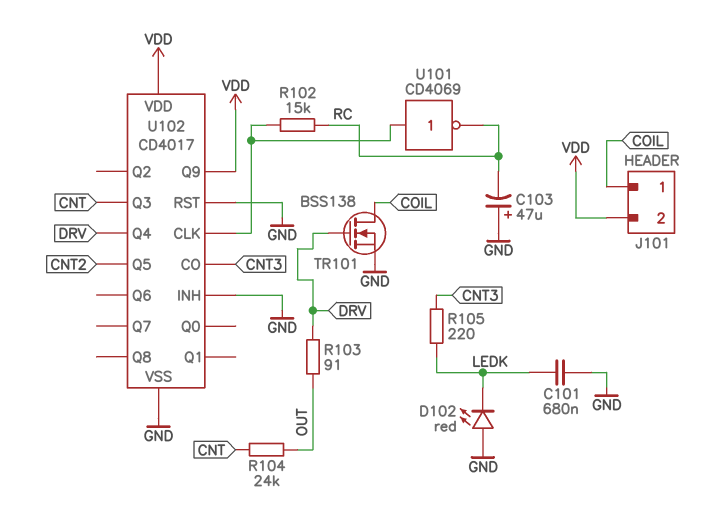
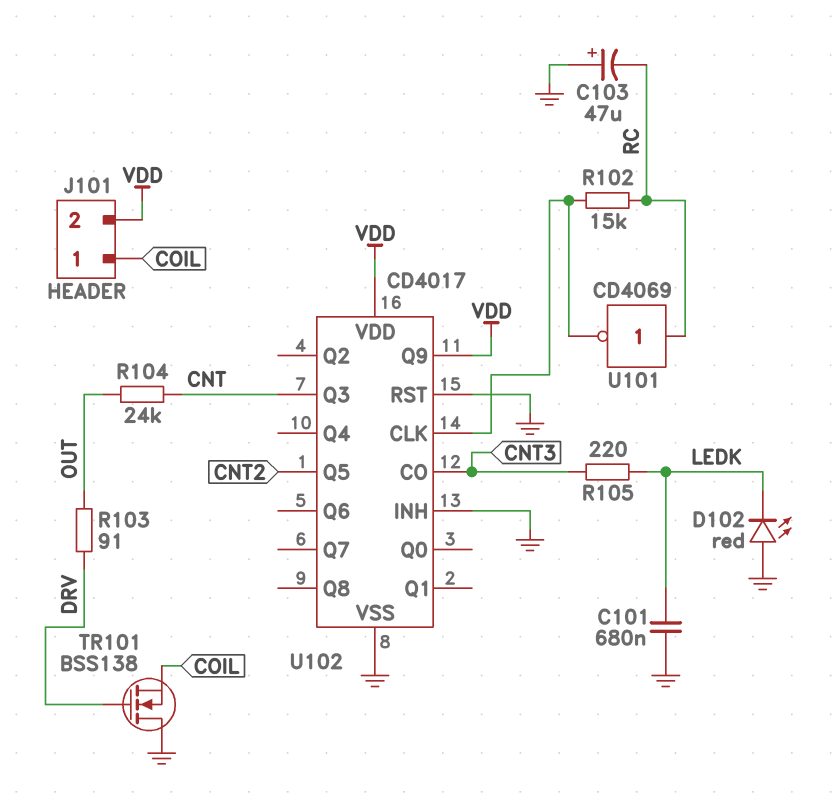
TR101: NMOS BSS138 (G DRV, D COIL, S GND) -> NMOS BSS138 (G DRV, D GND, S COIL)
U101: NOT CD4069 (in U102/CLK, out RC) -> NOT CD4069 (in RC, out U102/CLK)
U102 pin Q4: DRV -> none

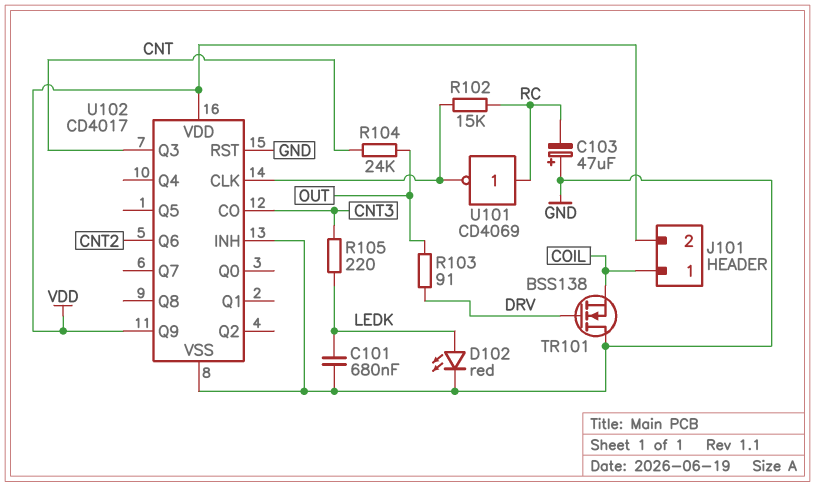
D102: LED red (A GND, K LEDK) -> LED red (A LEDK, K GND)
U102 pin Q5: CNT2 -> none
U102 pin Q6: none -> CNT2

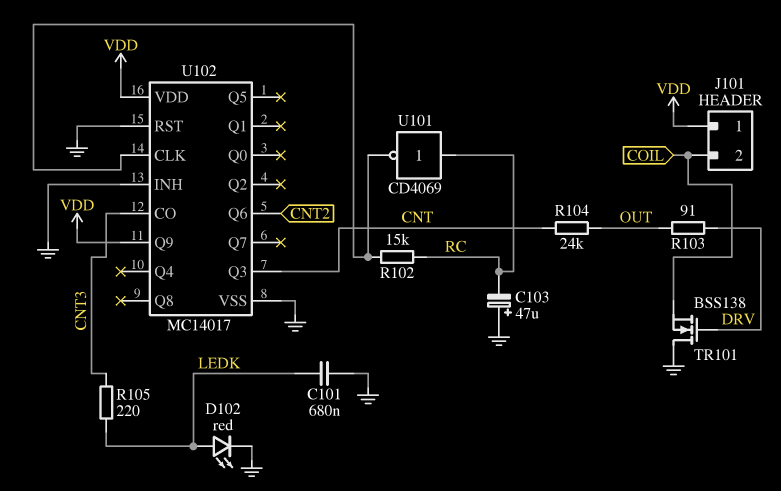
J101 pin 1: COIL -> VDD
J101 pin 2: VDD -> COIL
U102: CD4017 -> MC14017

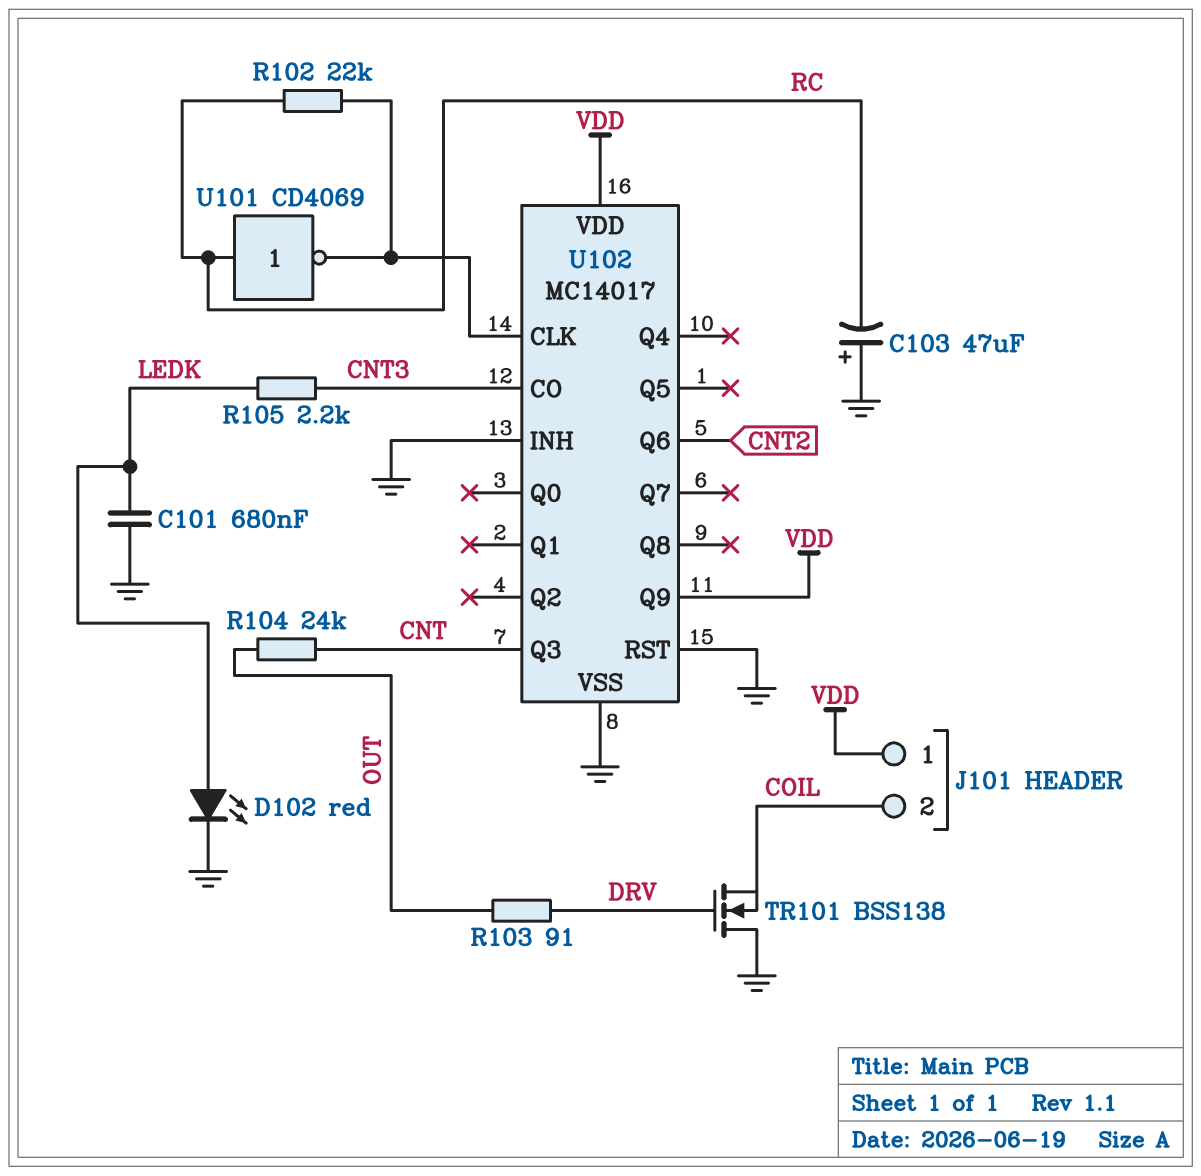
R102: 15k (RC, U102/CLK) -> 22k (RC, U102/CLK)
R105: 220 (CNT3, LEDK) -> 2.2k (CNT3, LEDK)

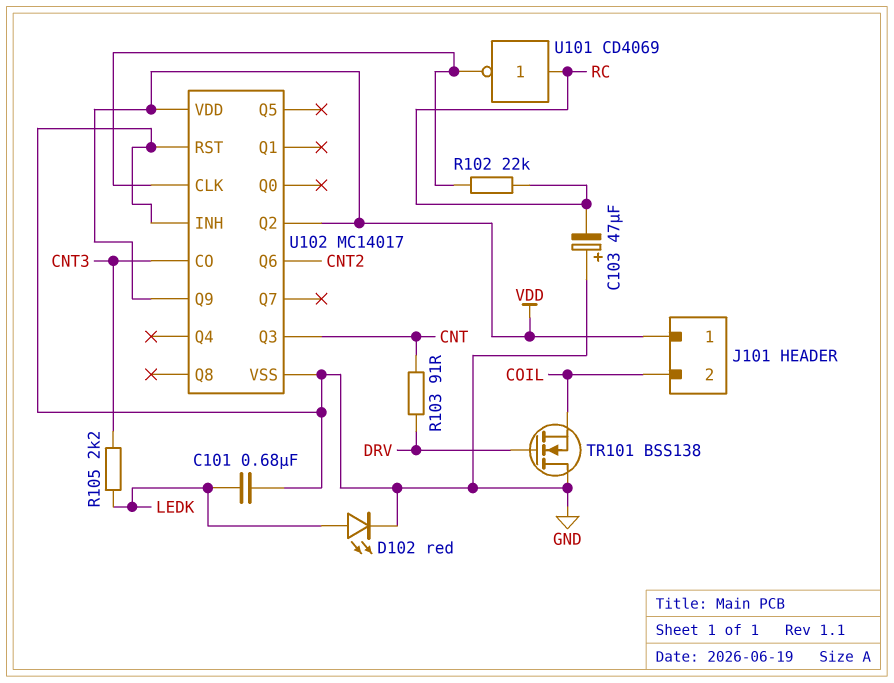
R103: 91 (DRV, OUT) -> 91 (CNT, DRV)
R104: 24k (CNT, OUT) -> none
U102 pin Q2: none -> VDD

